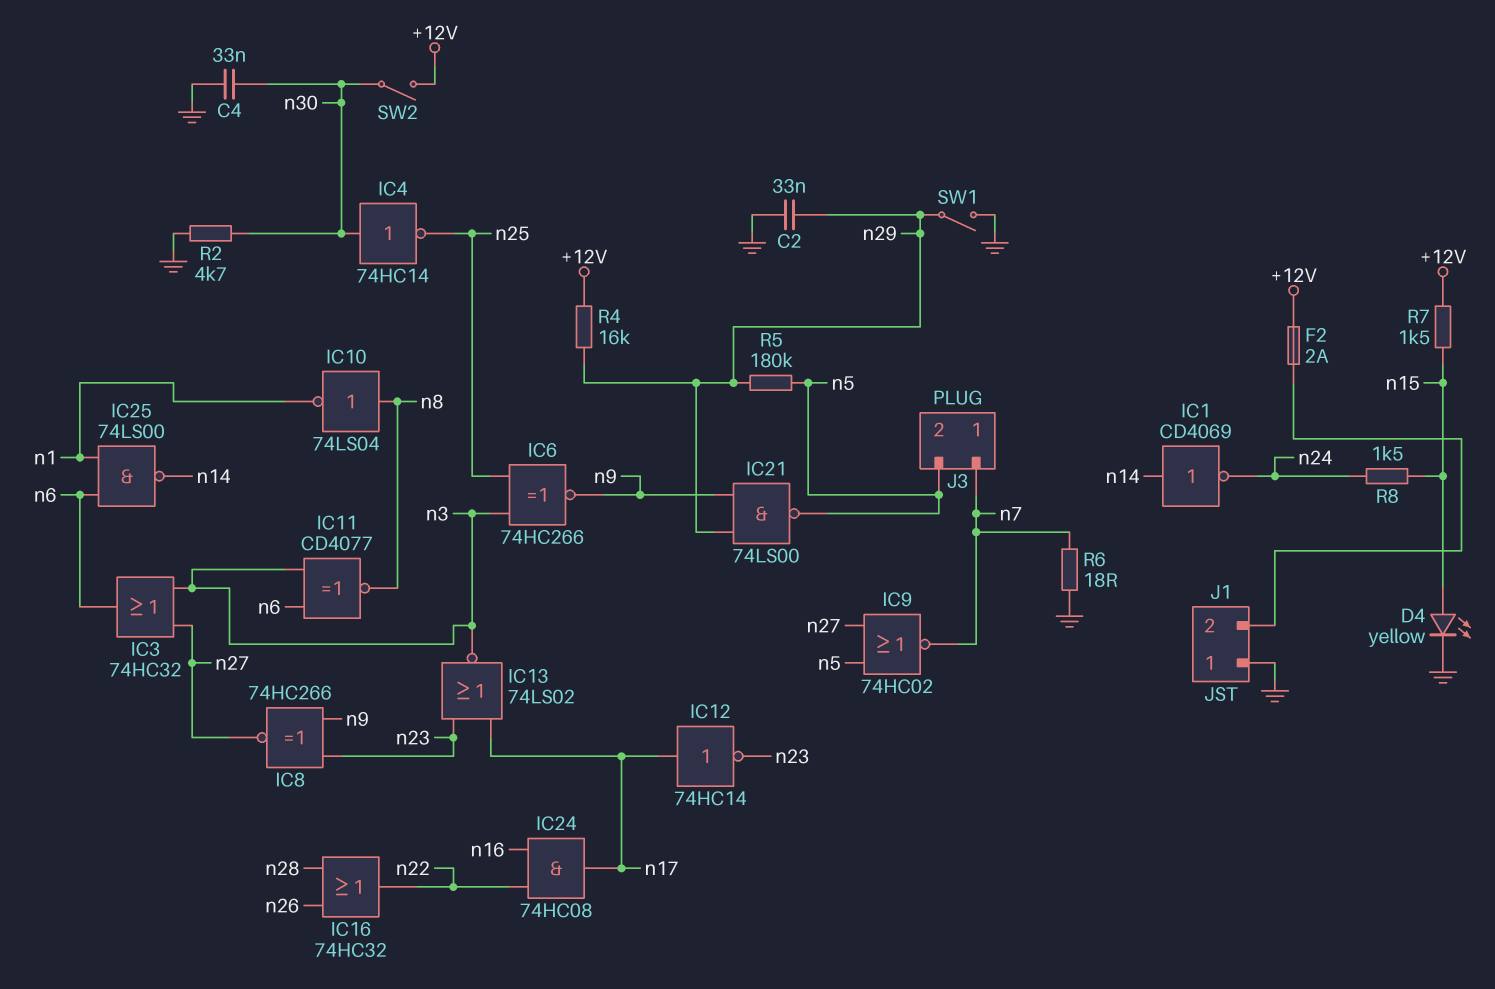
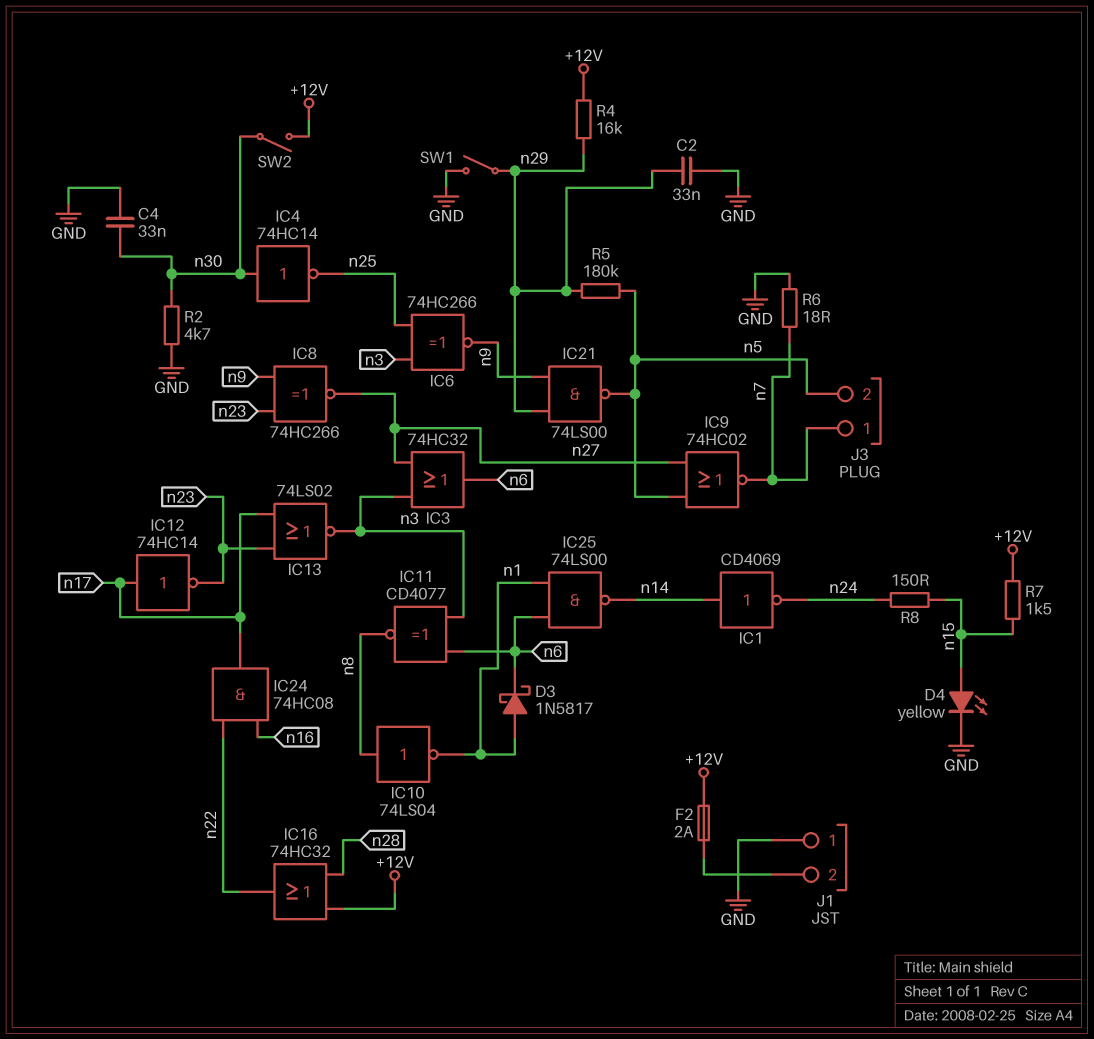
D3: none -> schottky 1N5817 (A n1, K n6)
IC16: OR 74HC32 (in n26, in n28, out n22) -> OR 74HC32 (in +12V, in n28, out n22)
R8: 1.5k (n15, n24) -> 150 (n15, n24)

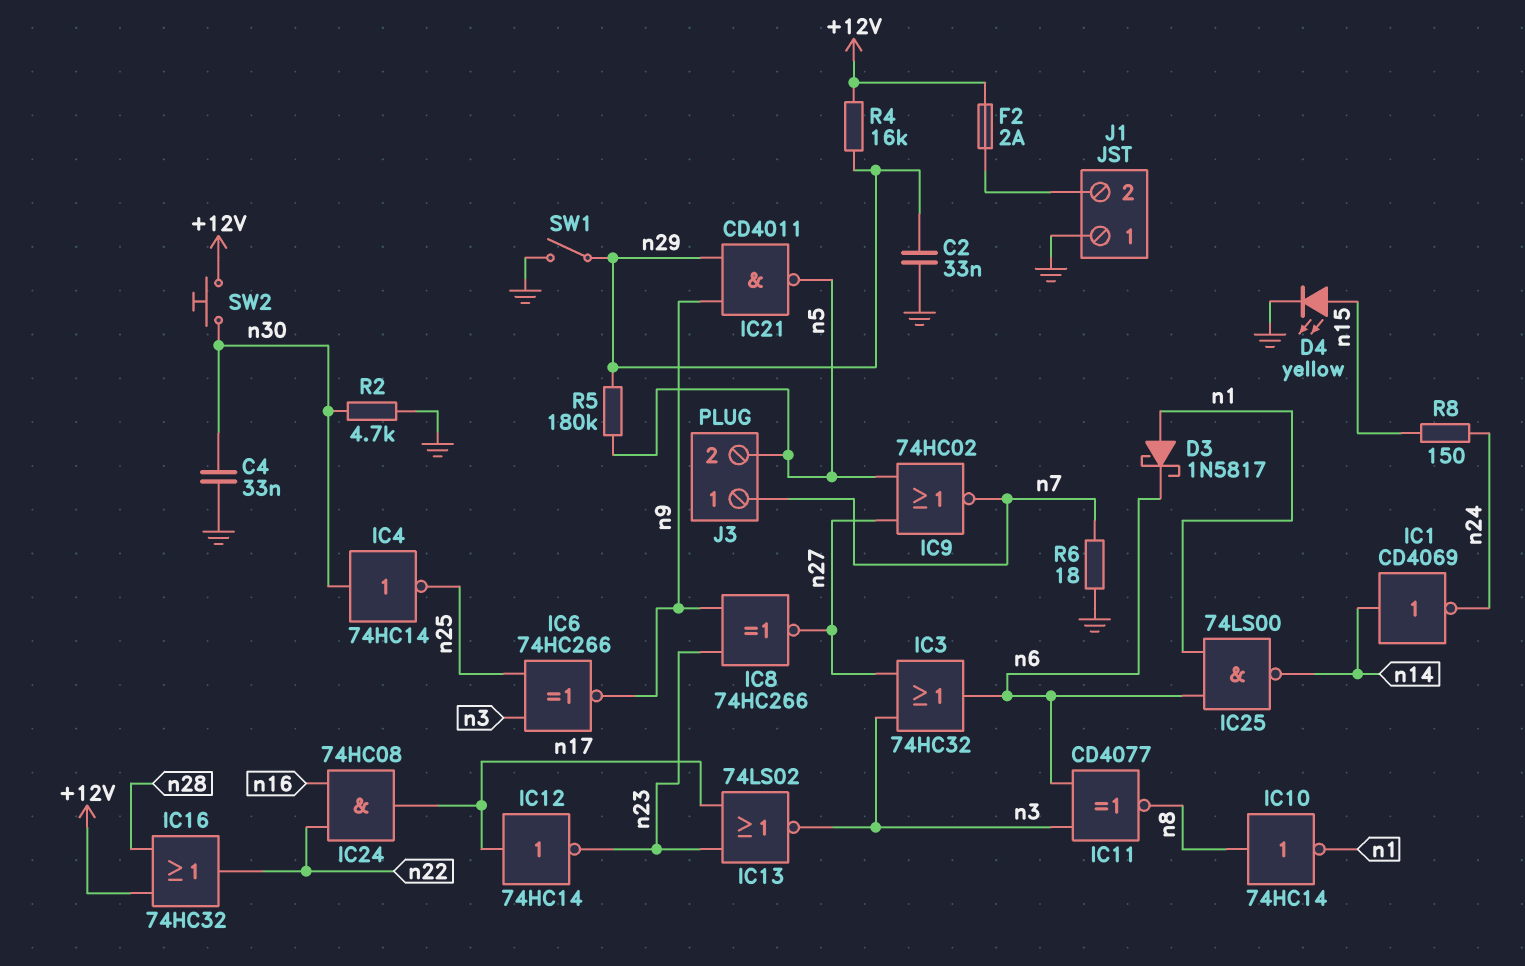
IC10: NOT 74LS04 (in n8, out n1) -> NOT 74HC14 (in n8, out n1)
IC21: NAND 74LS00 (in n9, in n29, out n5) -> NAND CD4011 (in n9, in n29, out n5)
R7: 1.5k (+12V, n15) -> none
SW2: switch (+12V, n30) -> button (+12V, n30)

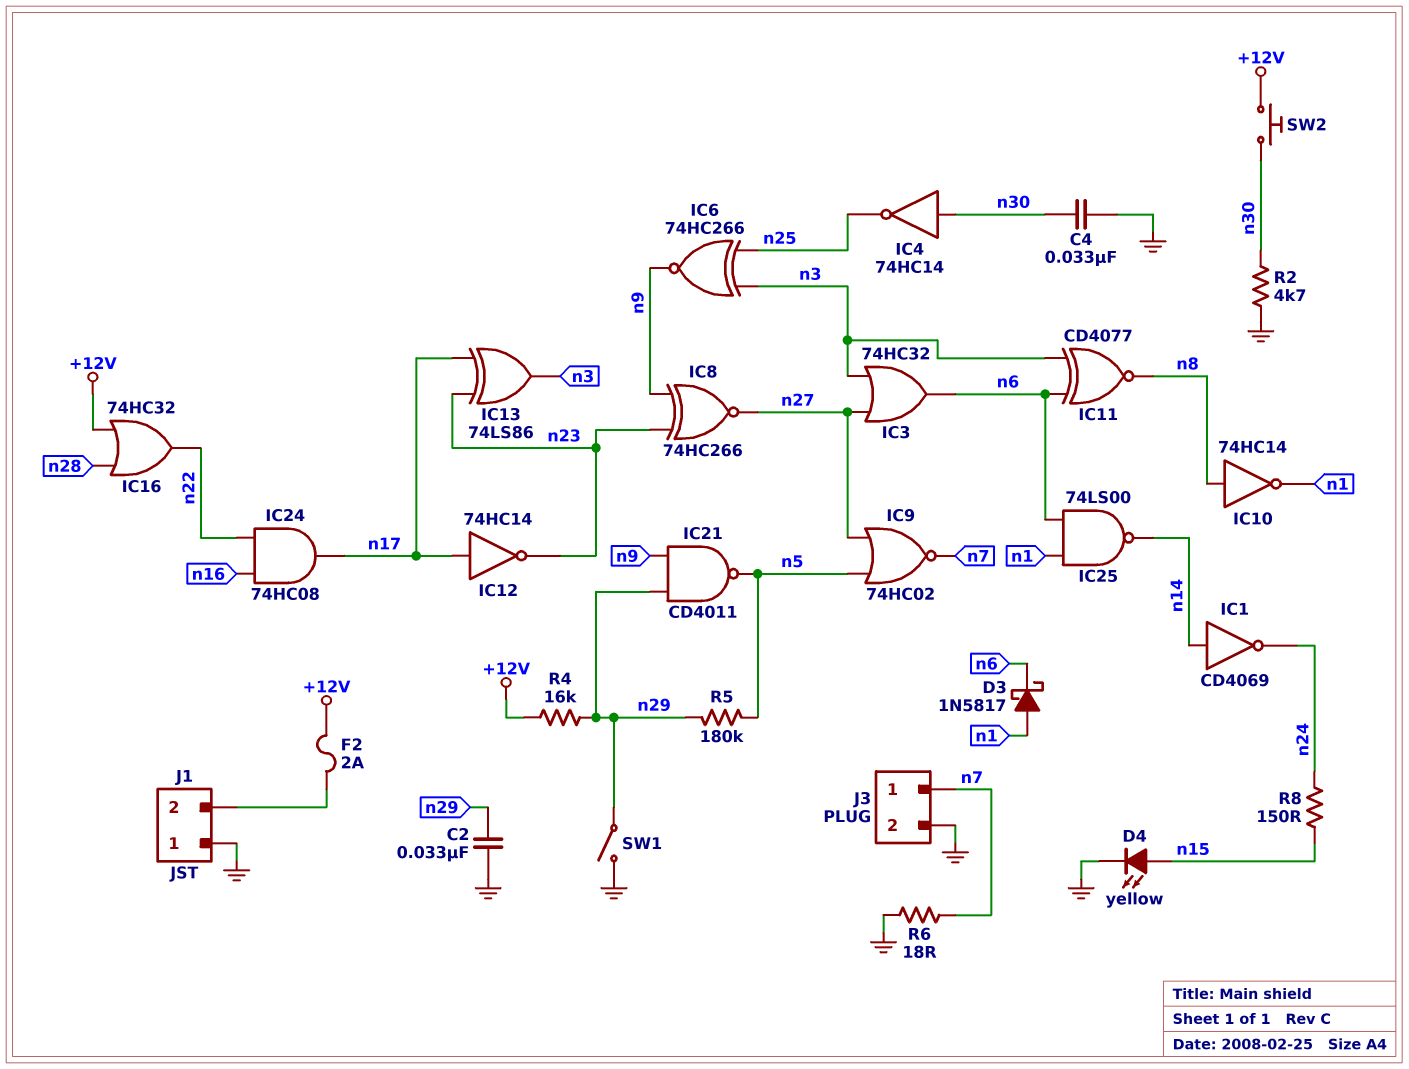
IC13: NOR 74LS02 (in n17, in n23, out n3) -> XOR 74LS86 (in n17, in n23, out n3)
J3 pin 2: n5 -> GND

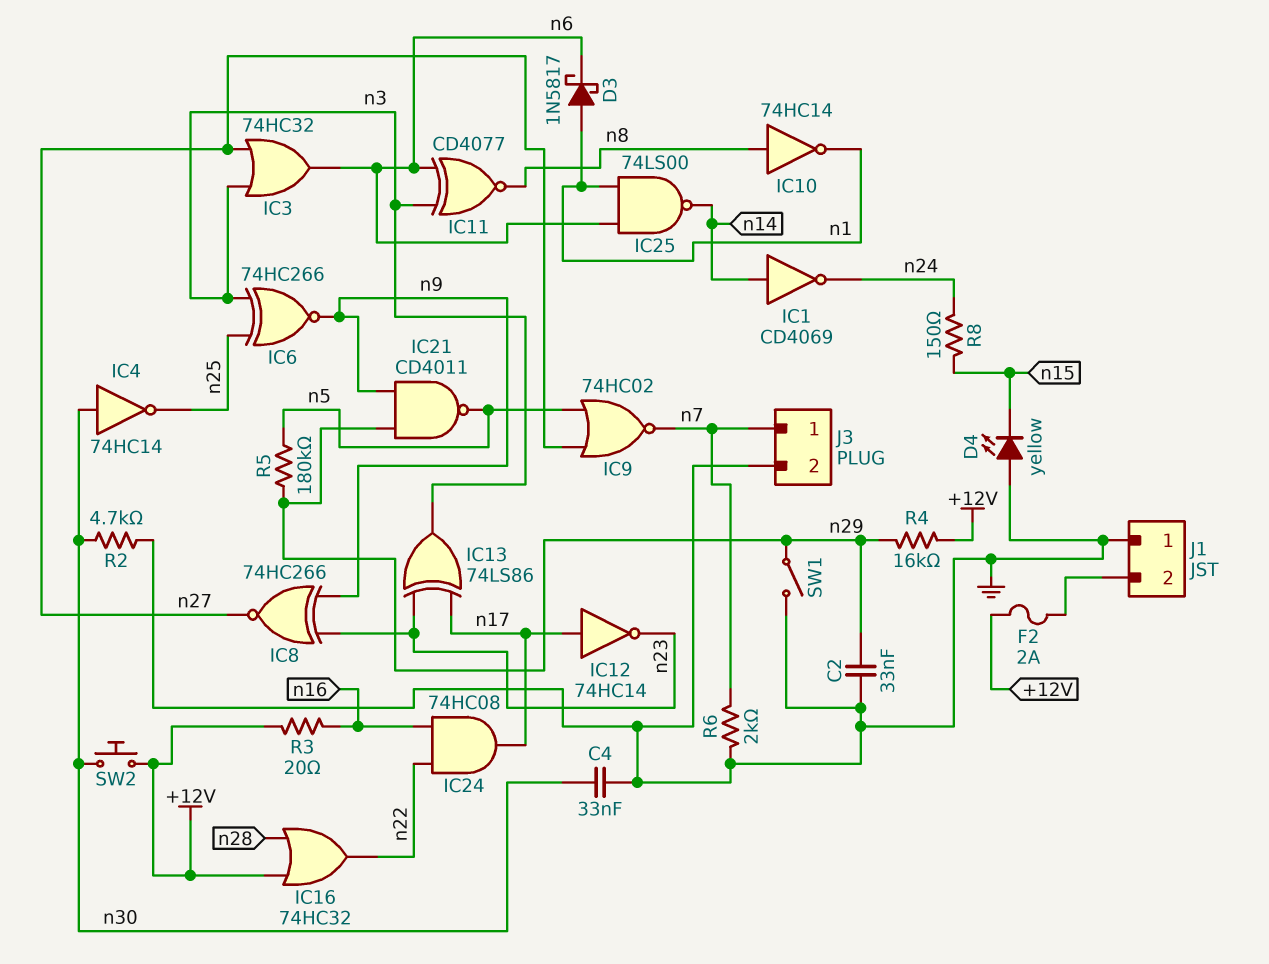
D4: LED yellow (A n15, K GND) -> LED yellow (A GND, K n15)
R3: none -> 20 (+12V, n16)
R6: 18 (GND, n7) -> 2k (GND, n7)

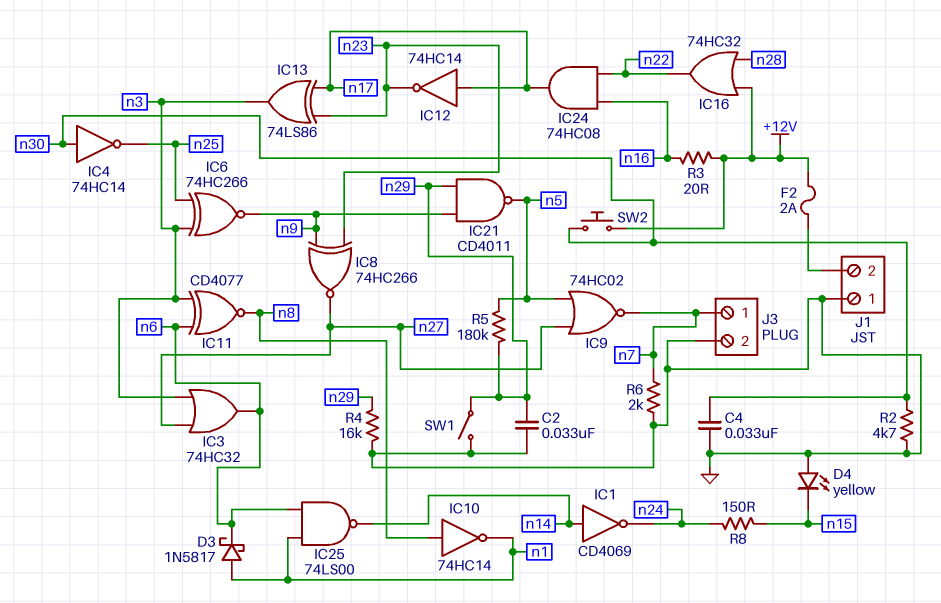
R4: 16k (+12V, n29) -> 16k (GND, n29)

